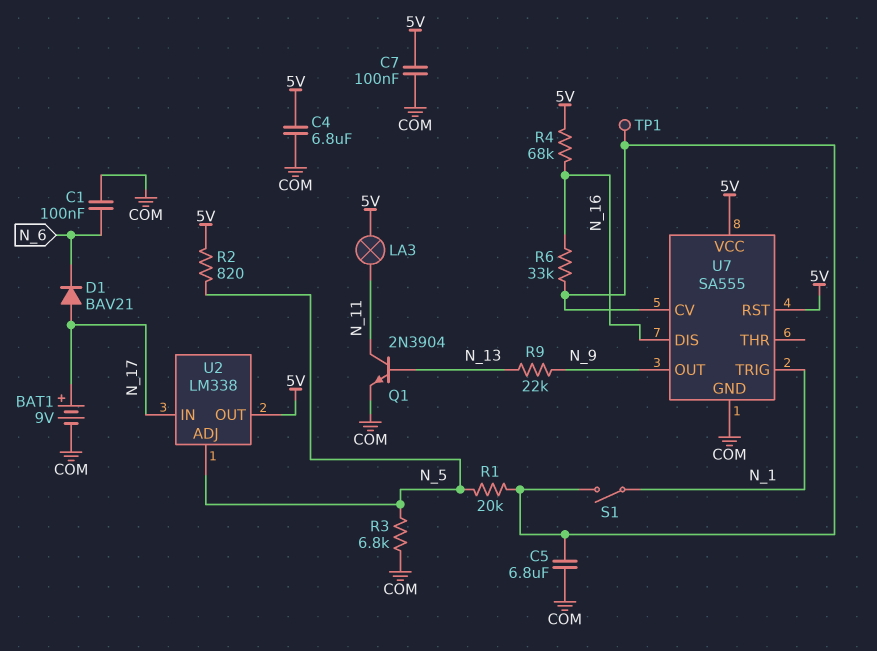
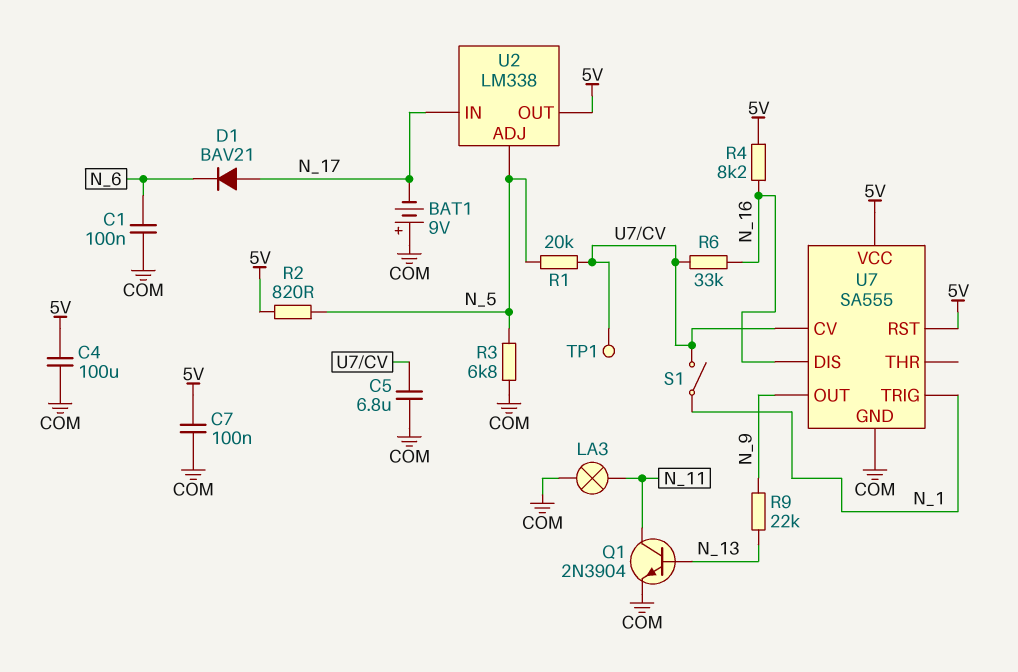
BAT1: 9V (plus N_17, minus COM) -> 9V (plus COM, minus N_17)
C4: 6.8uF (5V, COM) -> 100uF (5V, COM)
LA3: lamp (5V, N_11) -> lamp (COM, N_11)
R4: 68k (5V, N_16) -> 8.2k (5V, N_16)

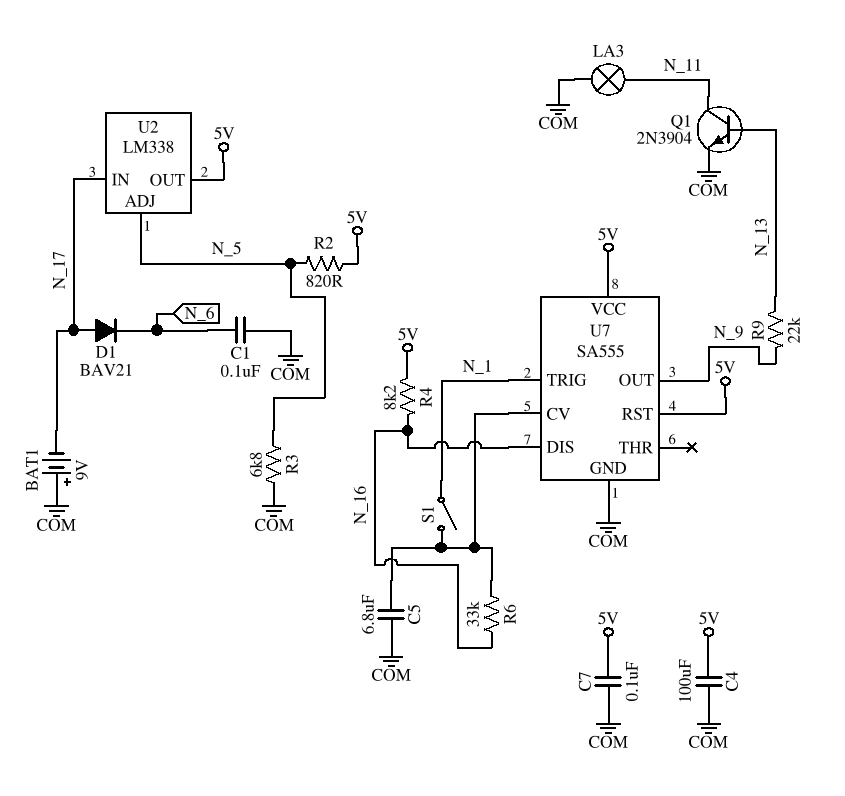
R1: 20k (N_5, U7/CV) -> none
TP1: test point (U7/CV) -> none

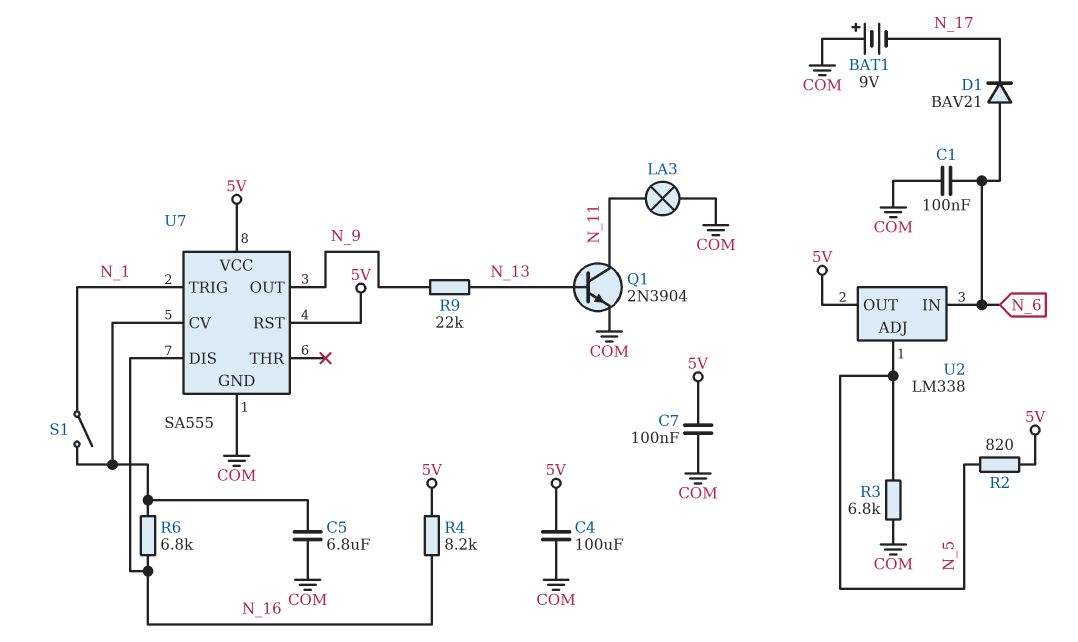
D1: diode BAV21 (A N_17, K N_6) -> diode BAV21 (A N_6, K N_17)
R6: 33k (N_16, U7/CV) -> 6.8k (N_16, U7/CV)
U2 pin IN: N_17 -> N_6

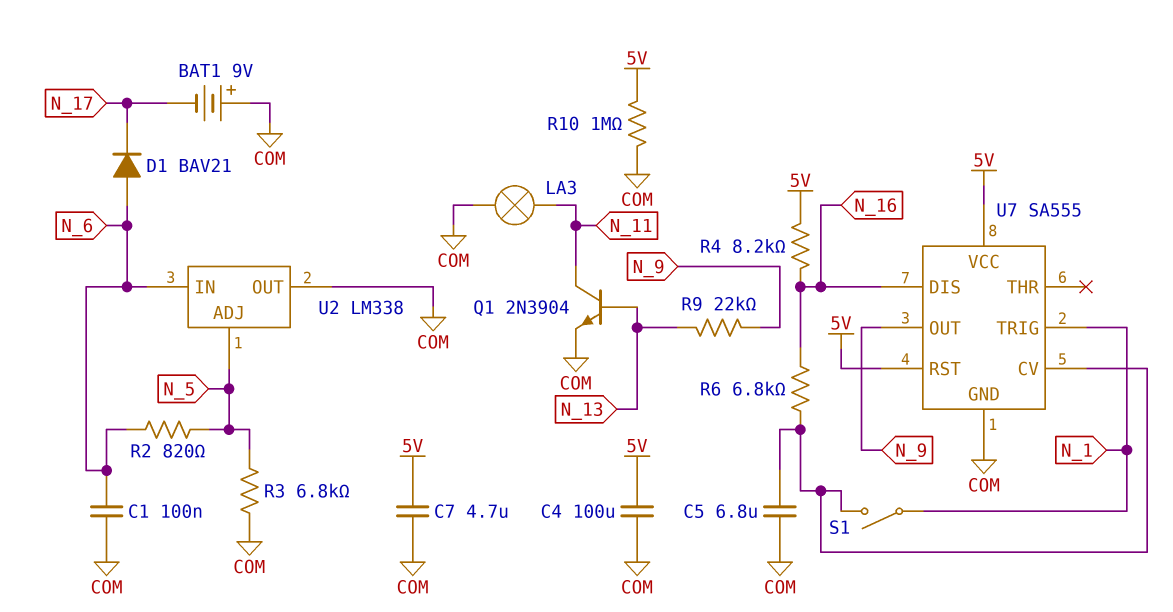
C7: 100nF (5V, COM) -> 4.7uF (5V, COM)
R2: 820 (5V, N_5) -> 820 (N_5, N_6)
R10: none -> 1M (5V, COM)
U2 pin OUT: 5V -> COM

